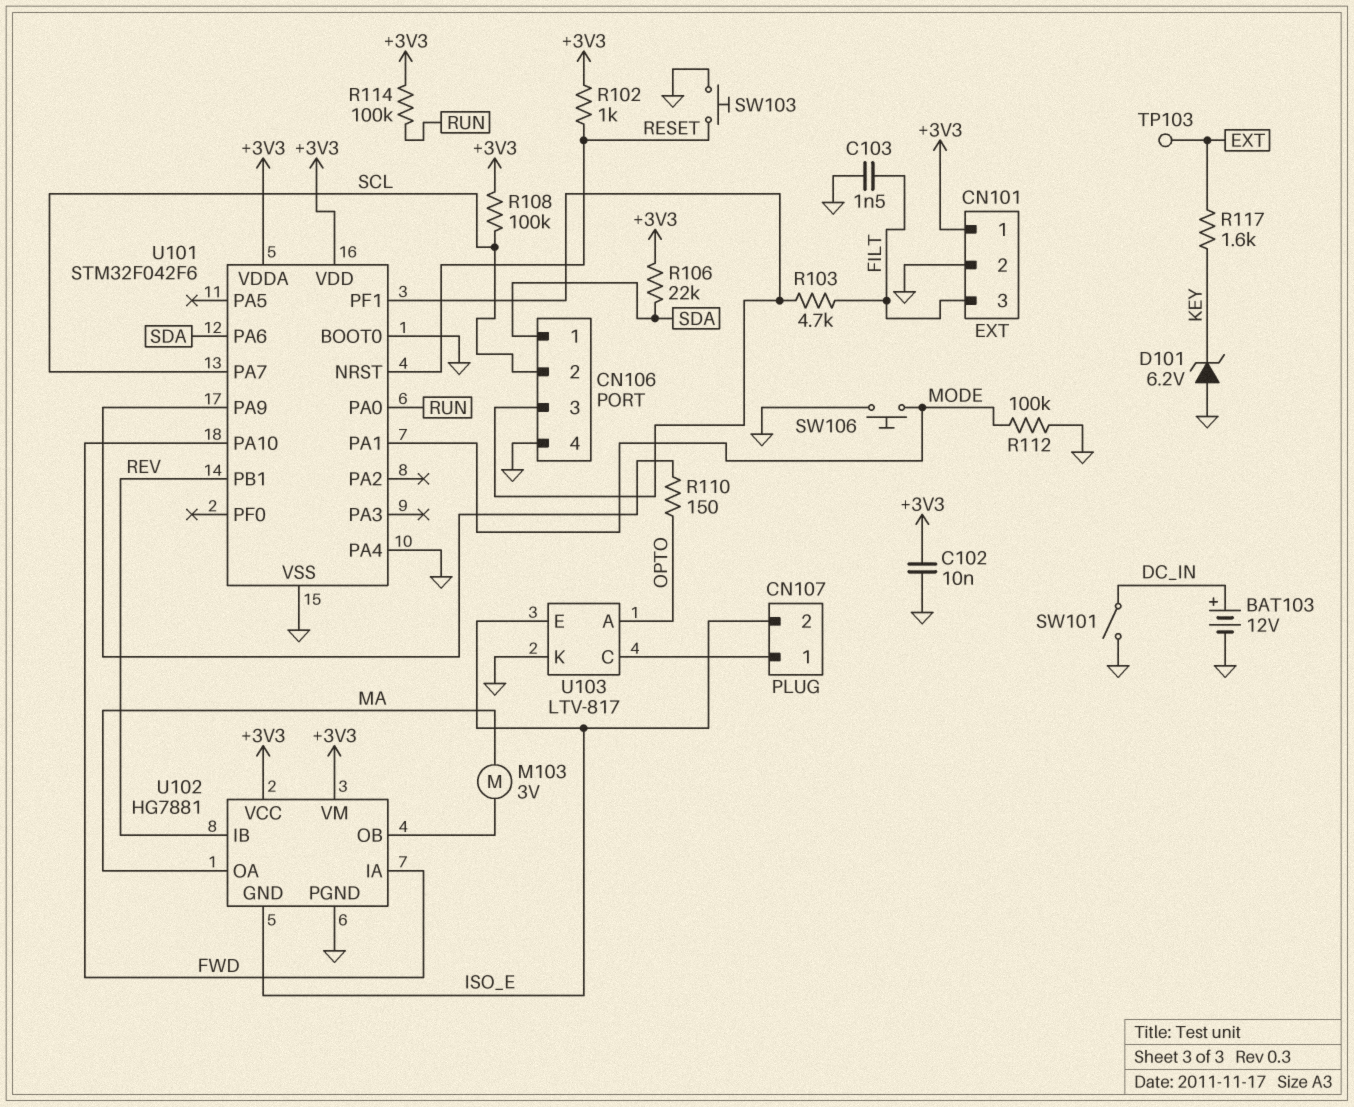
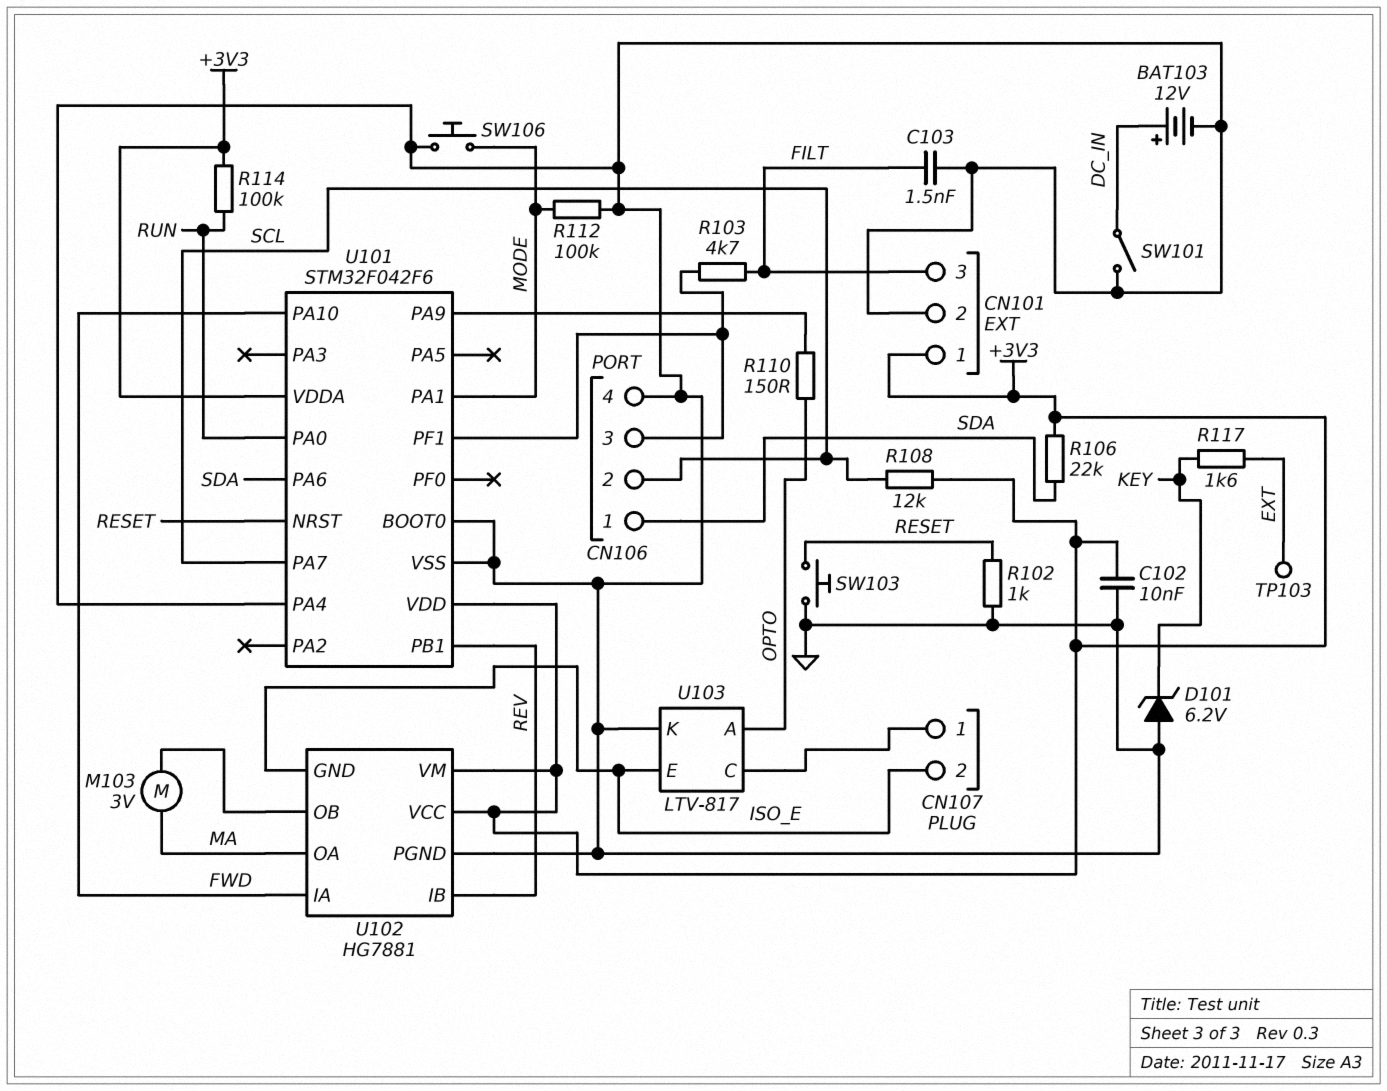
R102: 1k (+3V3, RESET) -> 1k (GND, RESET)
R108: 100k (+3V3, SCL) -> 12k (+3V3, SCL)

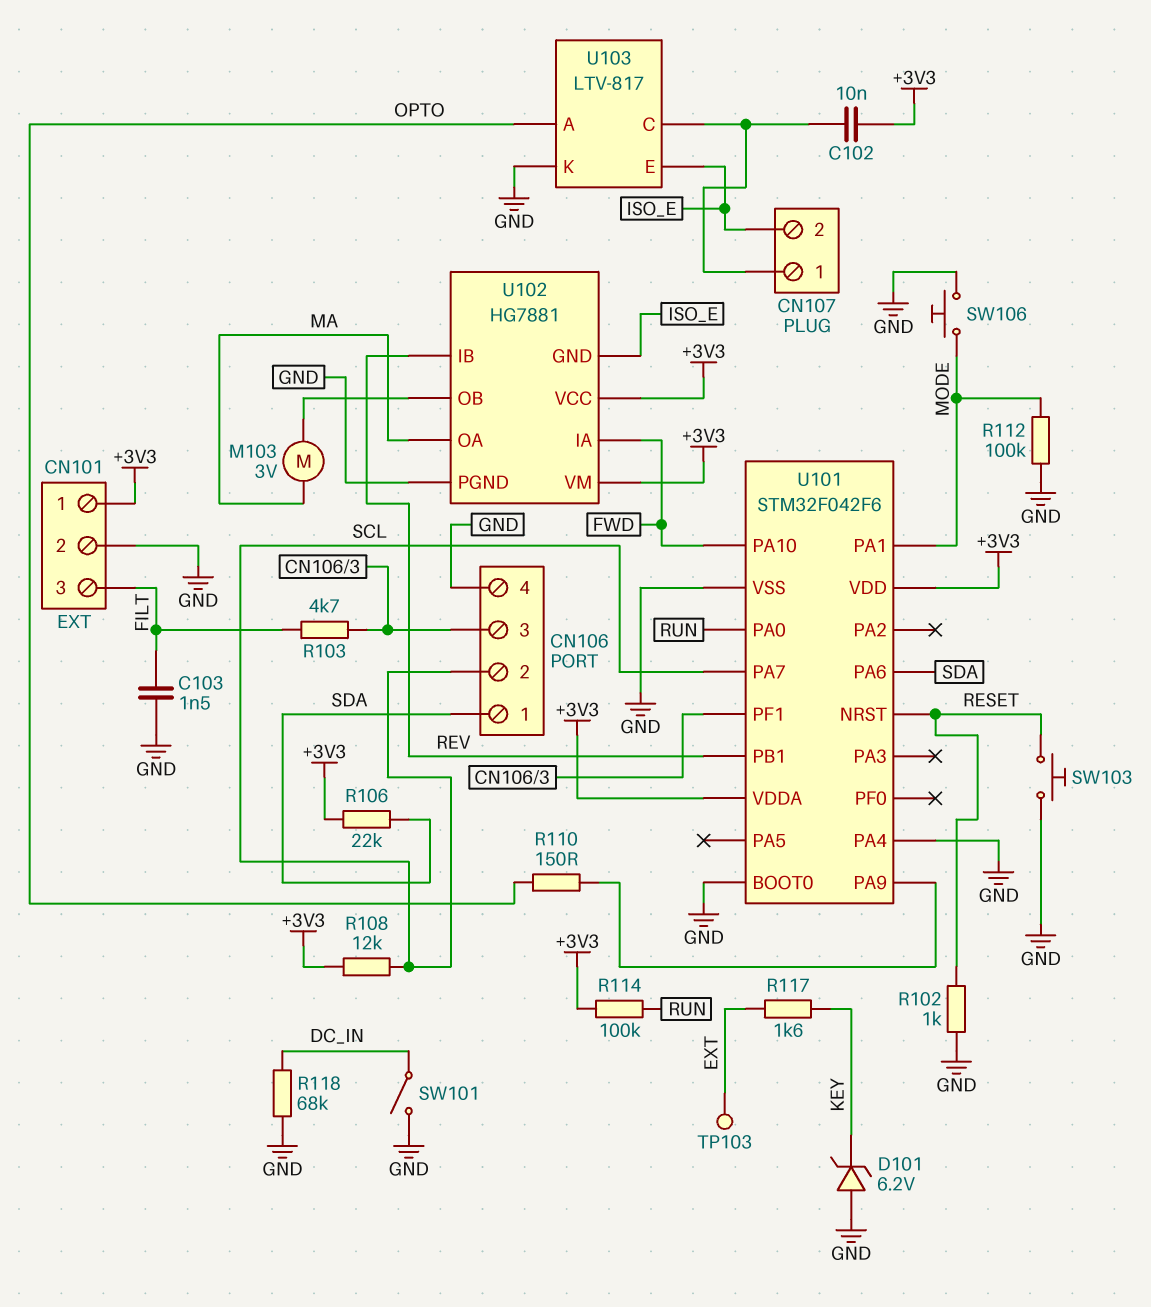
BAT103: 12V (plus DC_IN, minus GND) -> none
C102: 10nF (+3V3, GND) -> 10nF (+3V3, CN107/1)
R118: none -> 68k (DC_IN, GND)

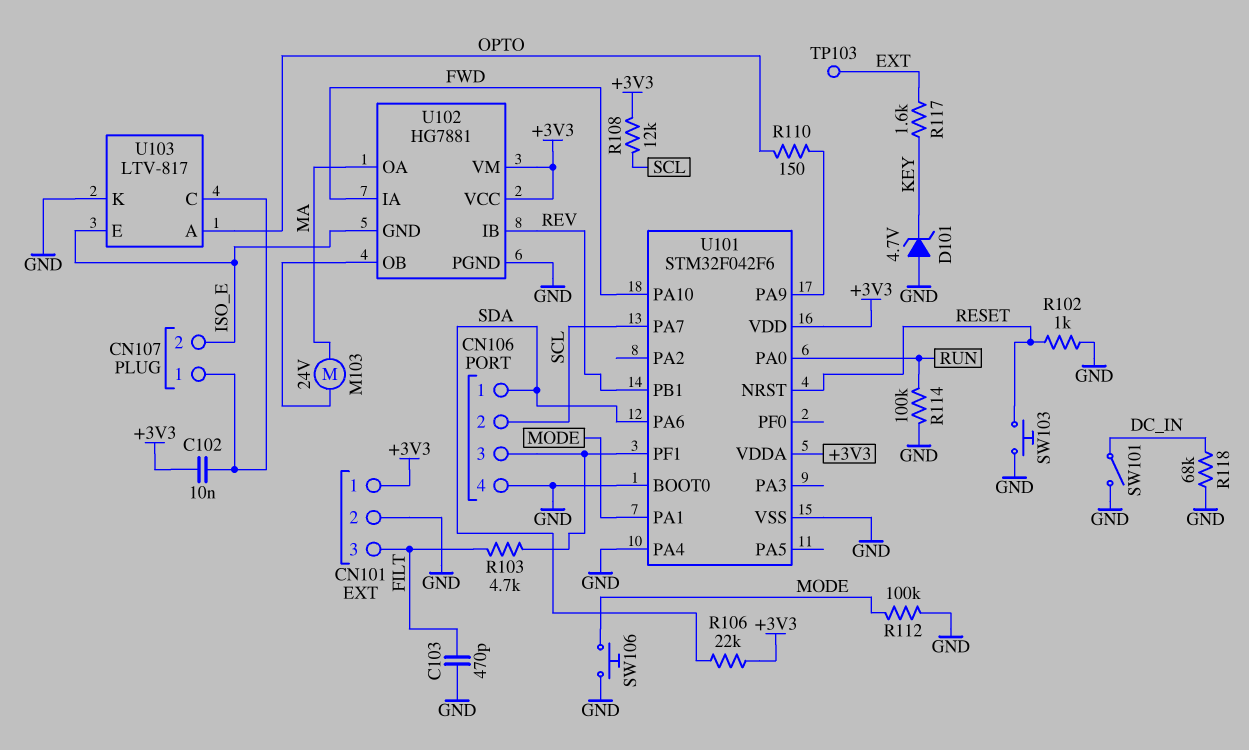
C103: 1.5nF (FILT, GND) -> 470pF (FILT, GND)
D101: zener 6.2V (A GND, K KEY) -> zener 4.7V (A GND, K KEY)
M103: motor 3V (MA, U102/OB) -> motor 24V (MA, U102/OB)
R114: 100k (+3V3, RUN) -> 100k (GND, RUN)

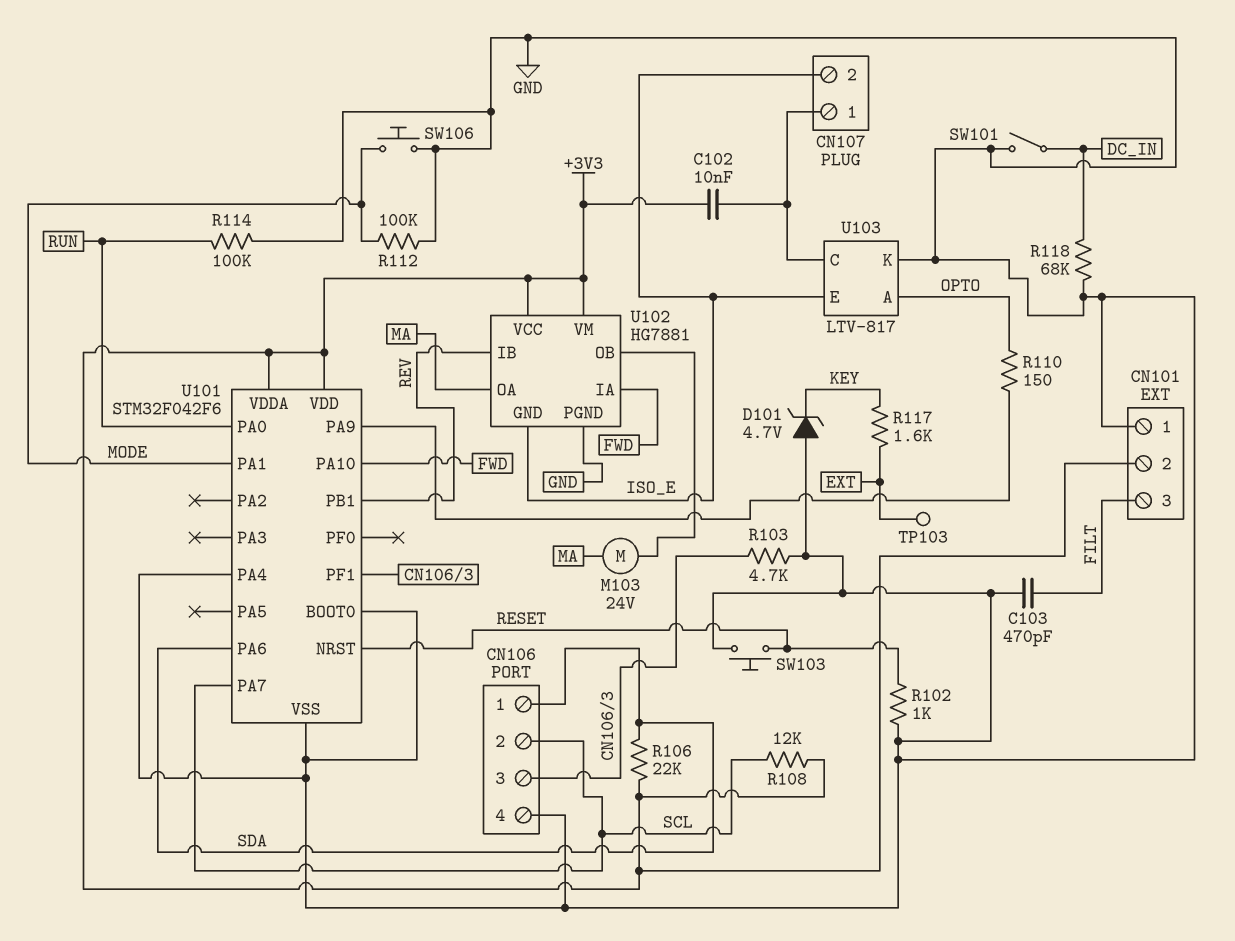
CN101 pin 1: +3V3 -> GND
CN101 pin 2: GND -> +3V3
R103: 4.7k (CN106/3, FILT) -> 4.7k (CN106/3, GND)

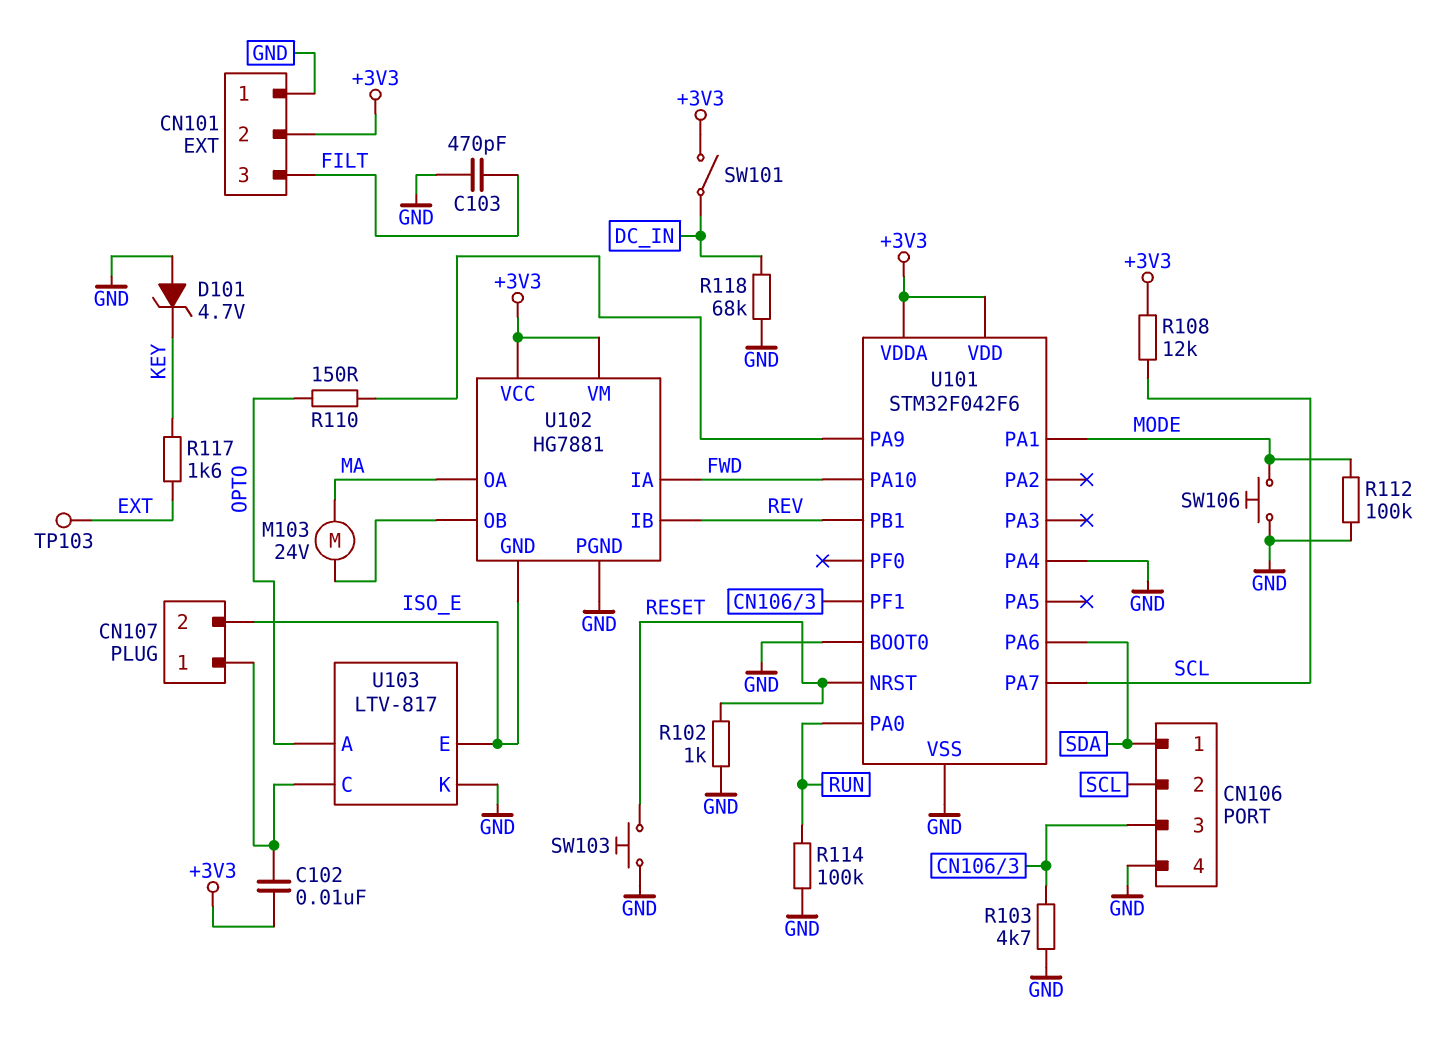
R106: 22k (+3V3, SDA) -> none
SW101: switch (DC_IN, GND) -> switch (+3V3, DC_IN)

